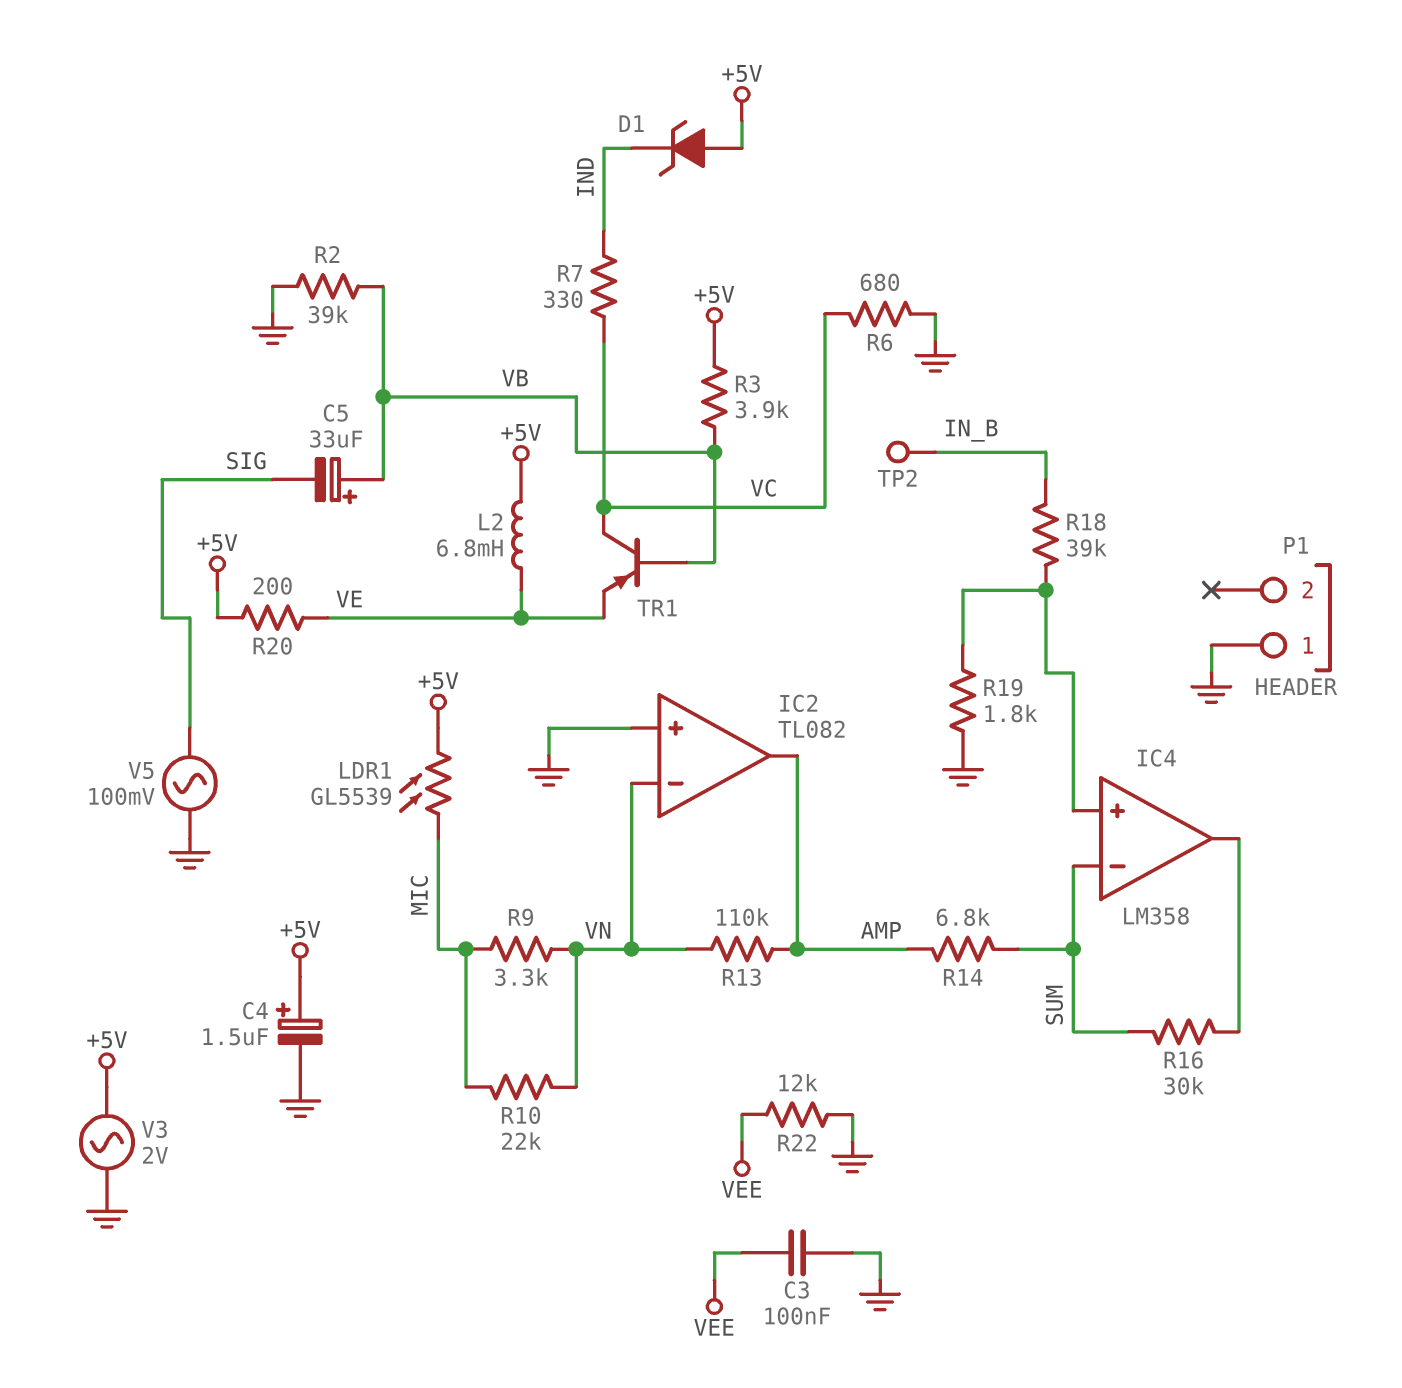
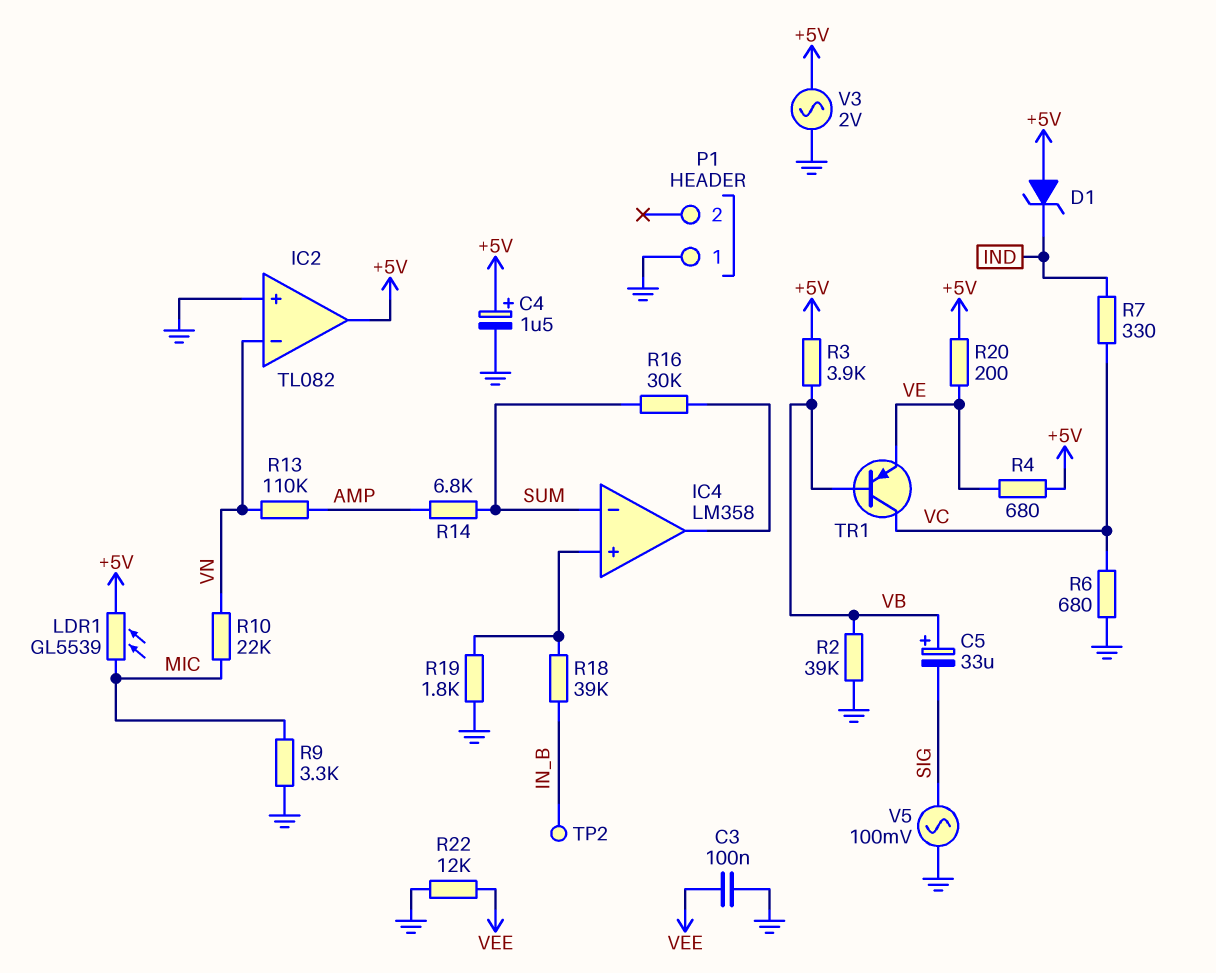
IC2 pin out: AMP -> +5V
L2: 6.8mH (+5V, VE) -> none
R4: none -> 680 (+5V, VE)
R9: 3.3k (MIC, VN) -> 3.3k (GND, MIC)

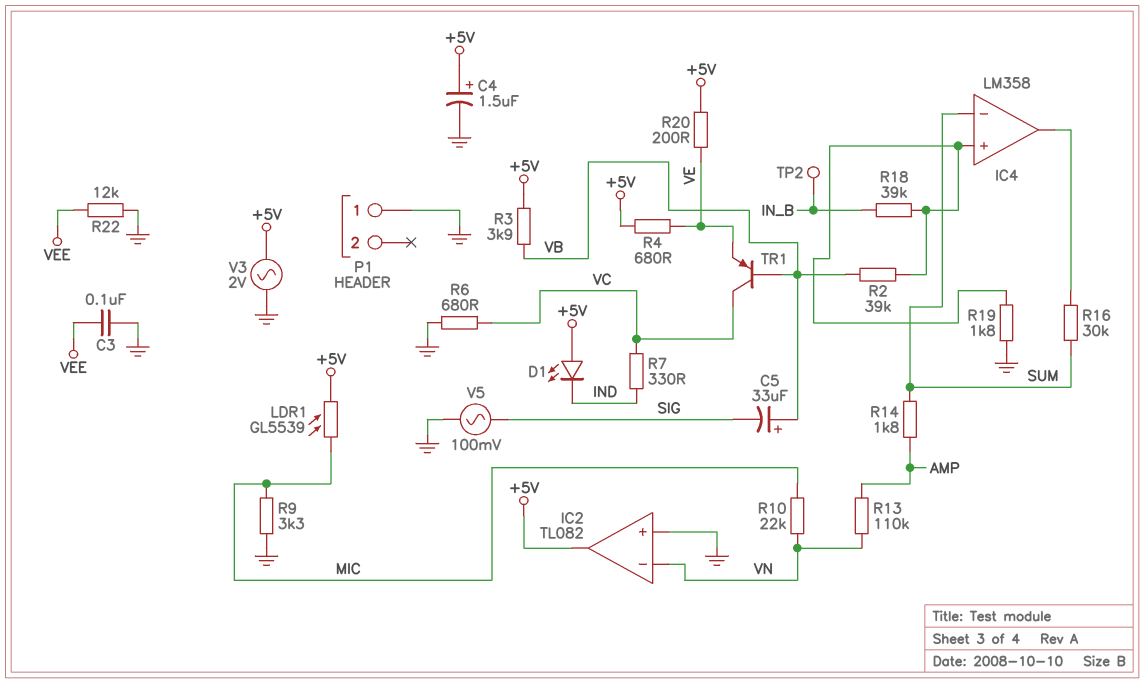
D1: zener (A +5V, K IND) -> LED (A +5V, K IND)
R2: 39k (GND, VB) -> 39k (IC4/in+, VB)
R14: 6.8k (AMP, SUM) -> 1.8k (AMP, SUM)

